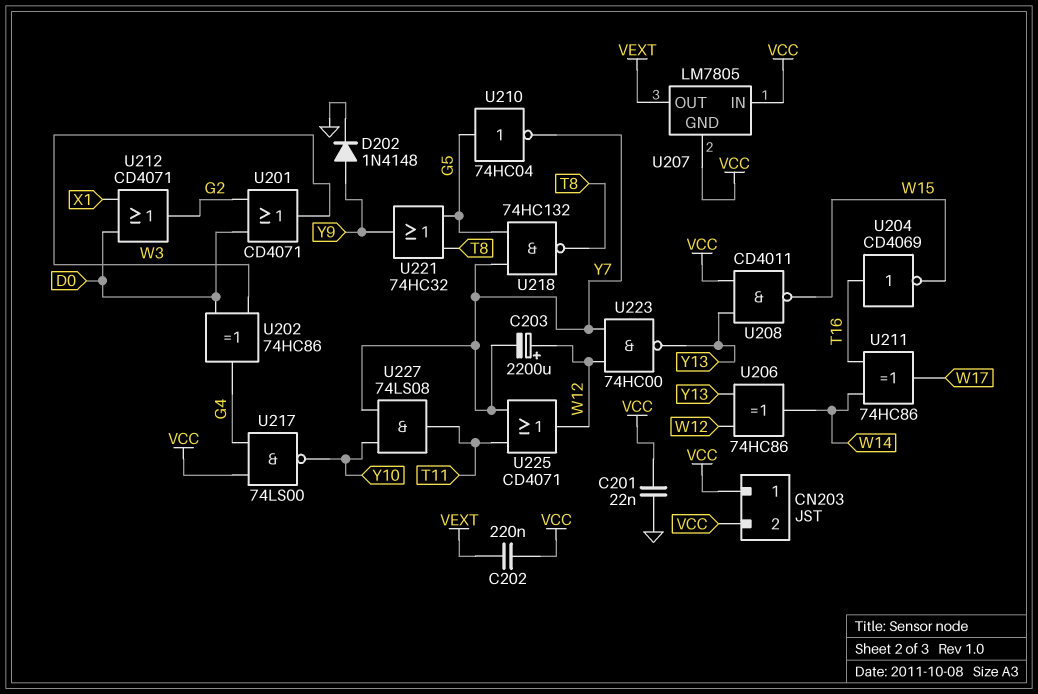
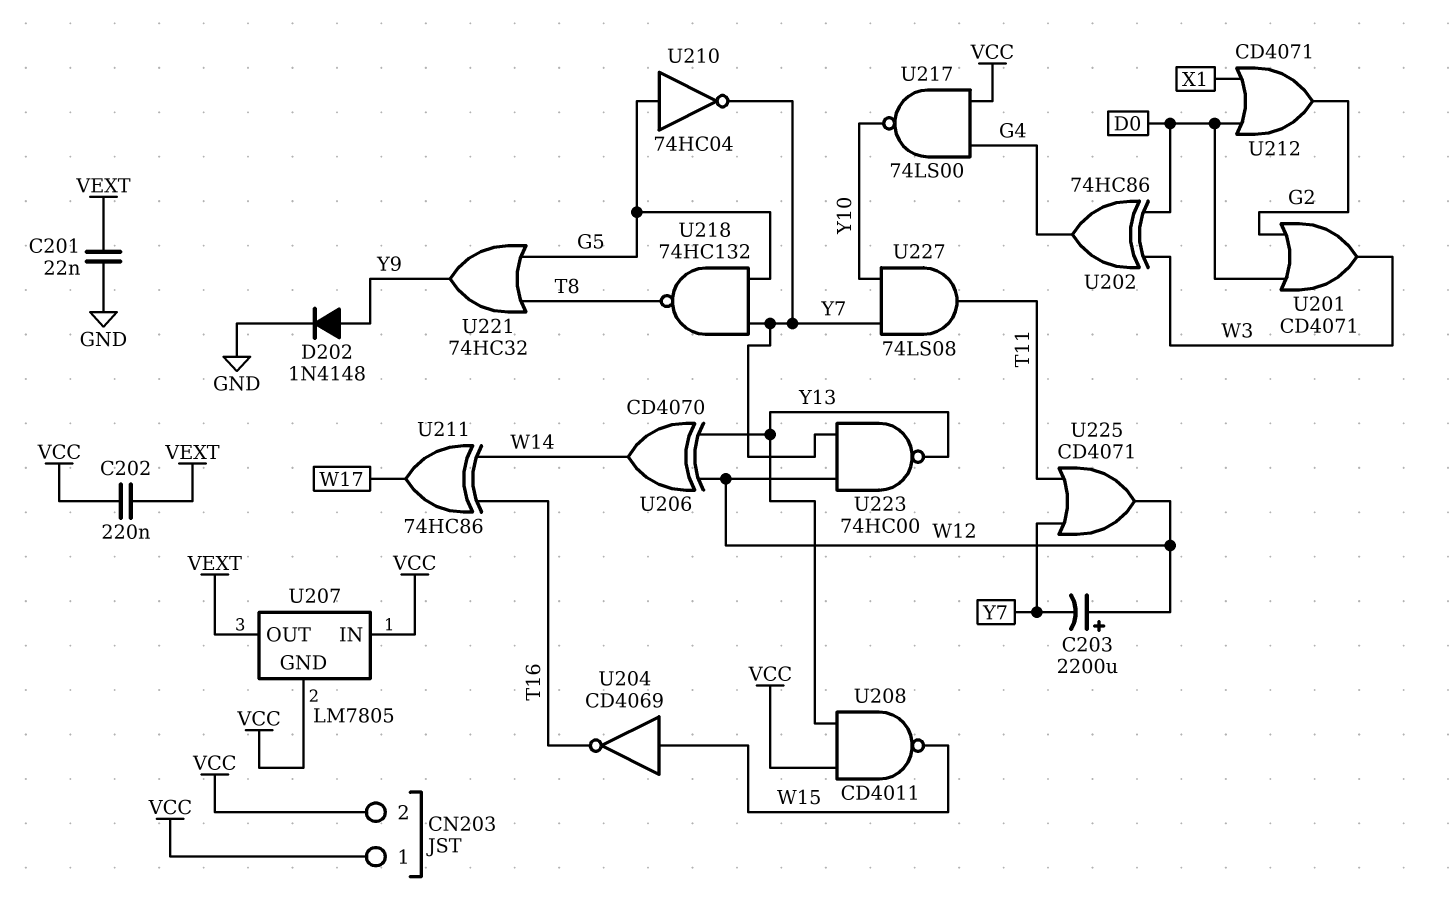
C201: 22nF (GND, VCC) -> 22nF (GND, VEXT)
U204: NOT CD4069 (in T16, out W15) -> NOT CD4069 (in W15, out T16)
U206: XOR 74HC86 (in W12, in Y13, out W14) -> XOR CD4070 (in W12, in Y13, out W14)

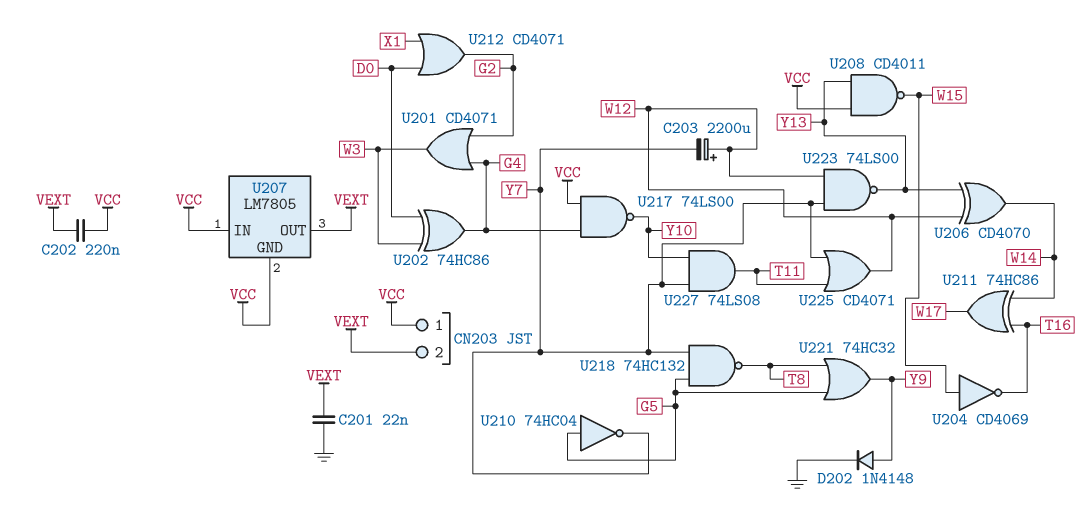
CN203 pin 2: VCC -> VEXT
U201: OR CD4071 (in D0, in G2, out W3) -> OR CD4071 (in G2, in G4, out W3)
U223: NAND 74HC00 (in W12, in Y7, out Y13) -> NAND 74LS00 (in W12, in Y7, out Y13)

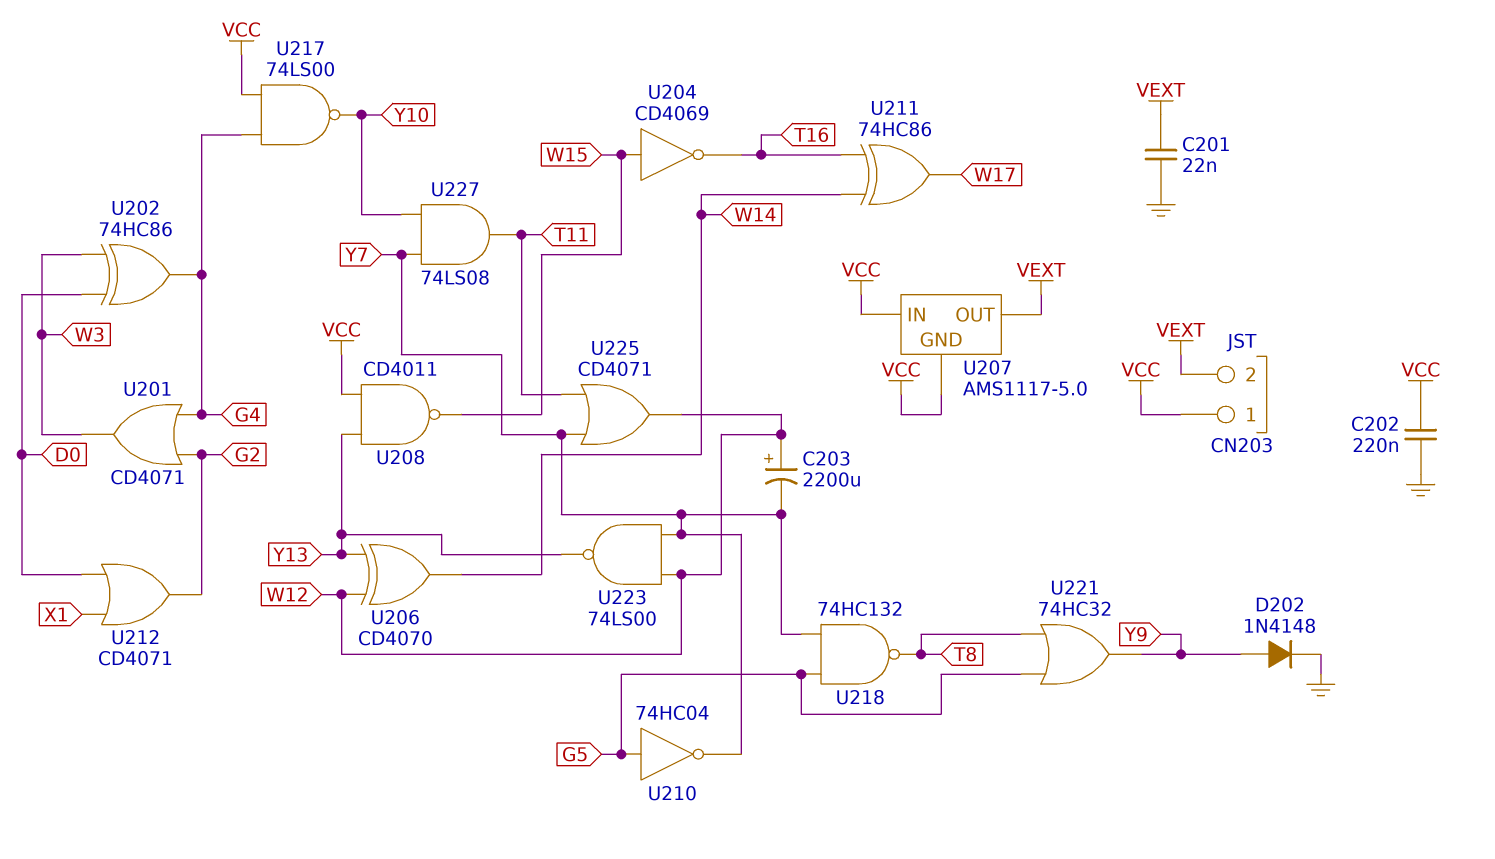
C202: 220nF (VCC, VEXT) -> 220nF (GND, VCC)
U207: LM7805 -> AMS1117-5.0

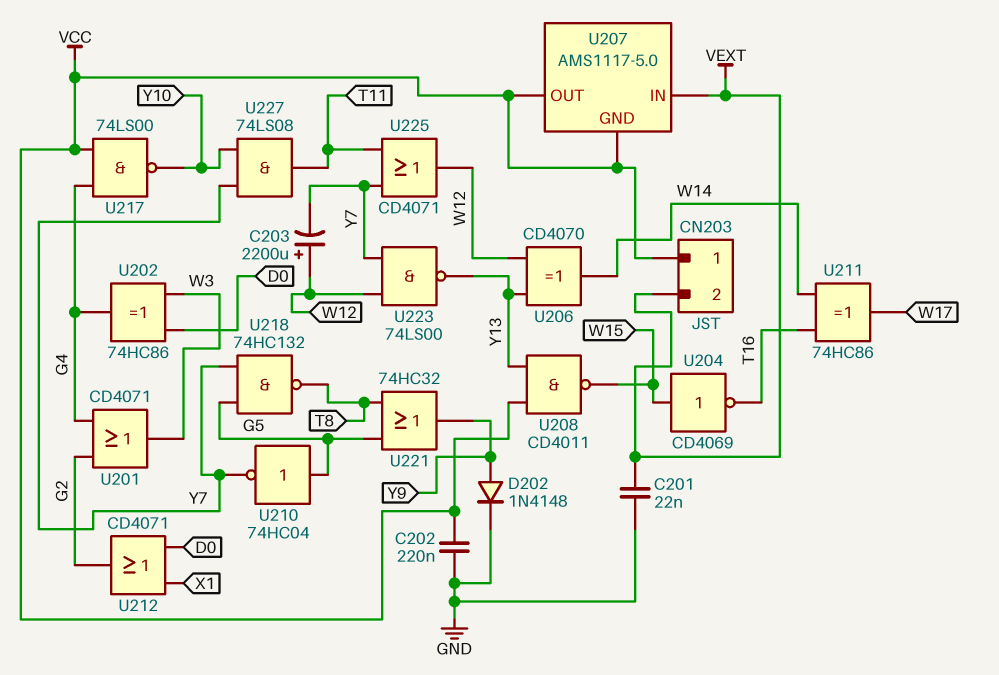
U207 pin IN: VCC -> VEXT
U207 pin OUT: VEXT -> VCC

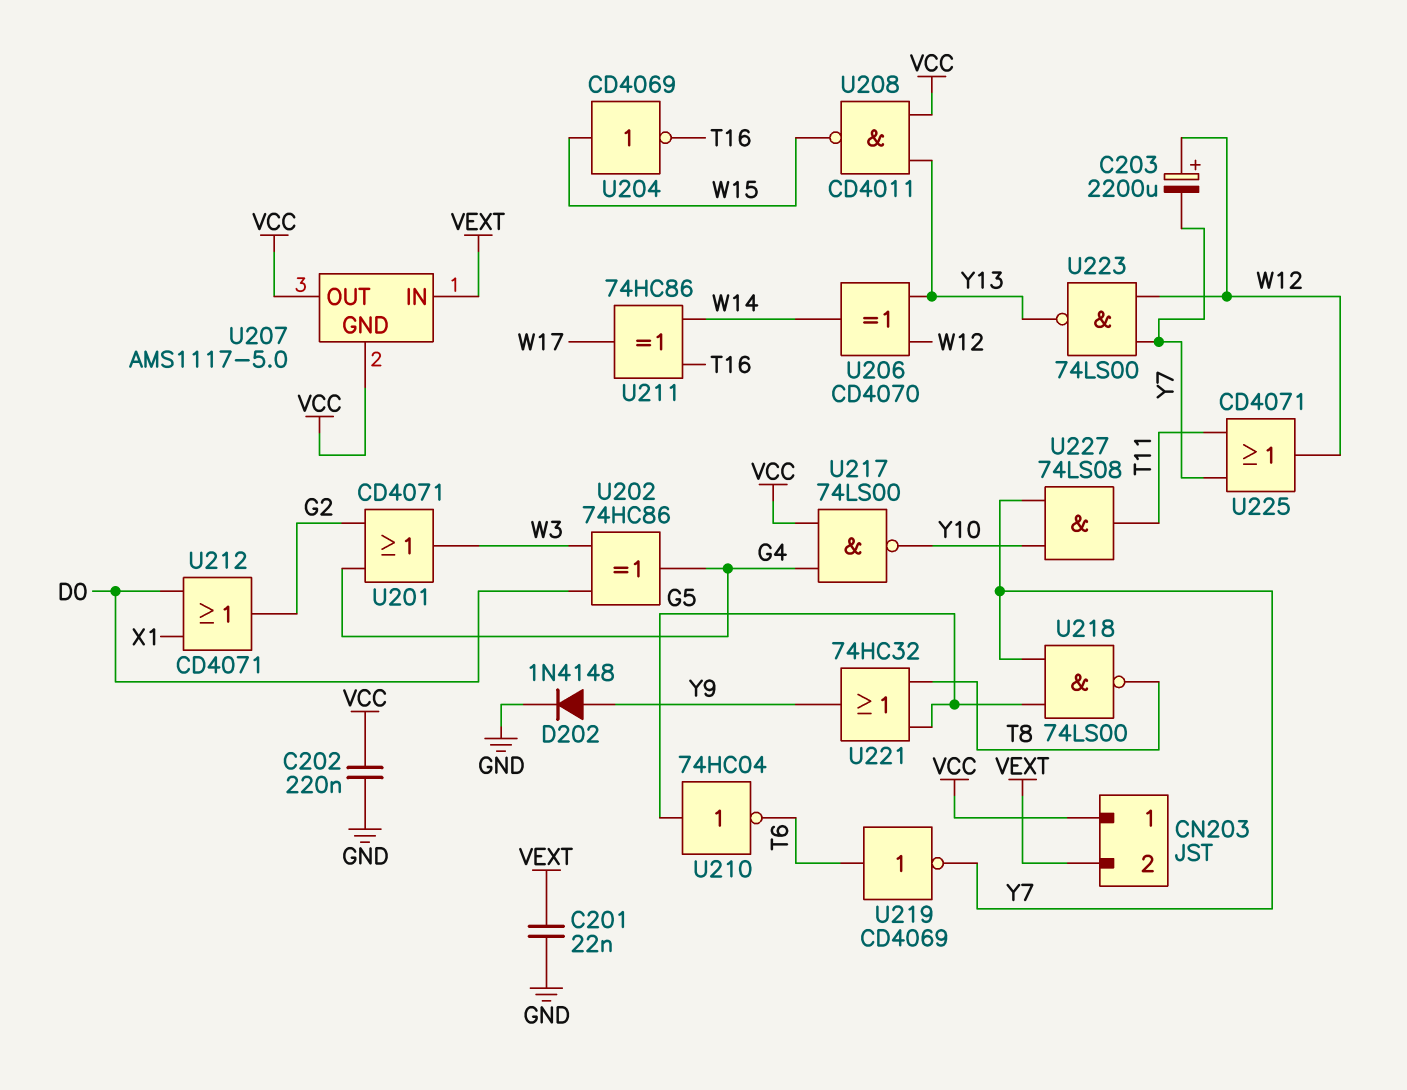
U210: NOT 74HC04 (in G5, out Y7) -> NOT 74HC04 (in G5, out T6)
U218: NAND 74HC132 (in G5, in Y7, out T8) -> NAND 74LS00 (in G5, in Y7, out T8)
U219: none -> NOT CD4069 (in T6, out Y7)

